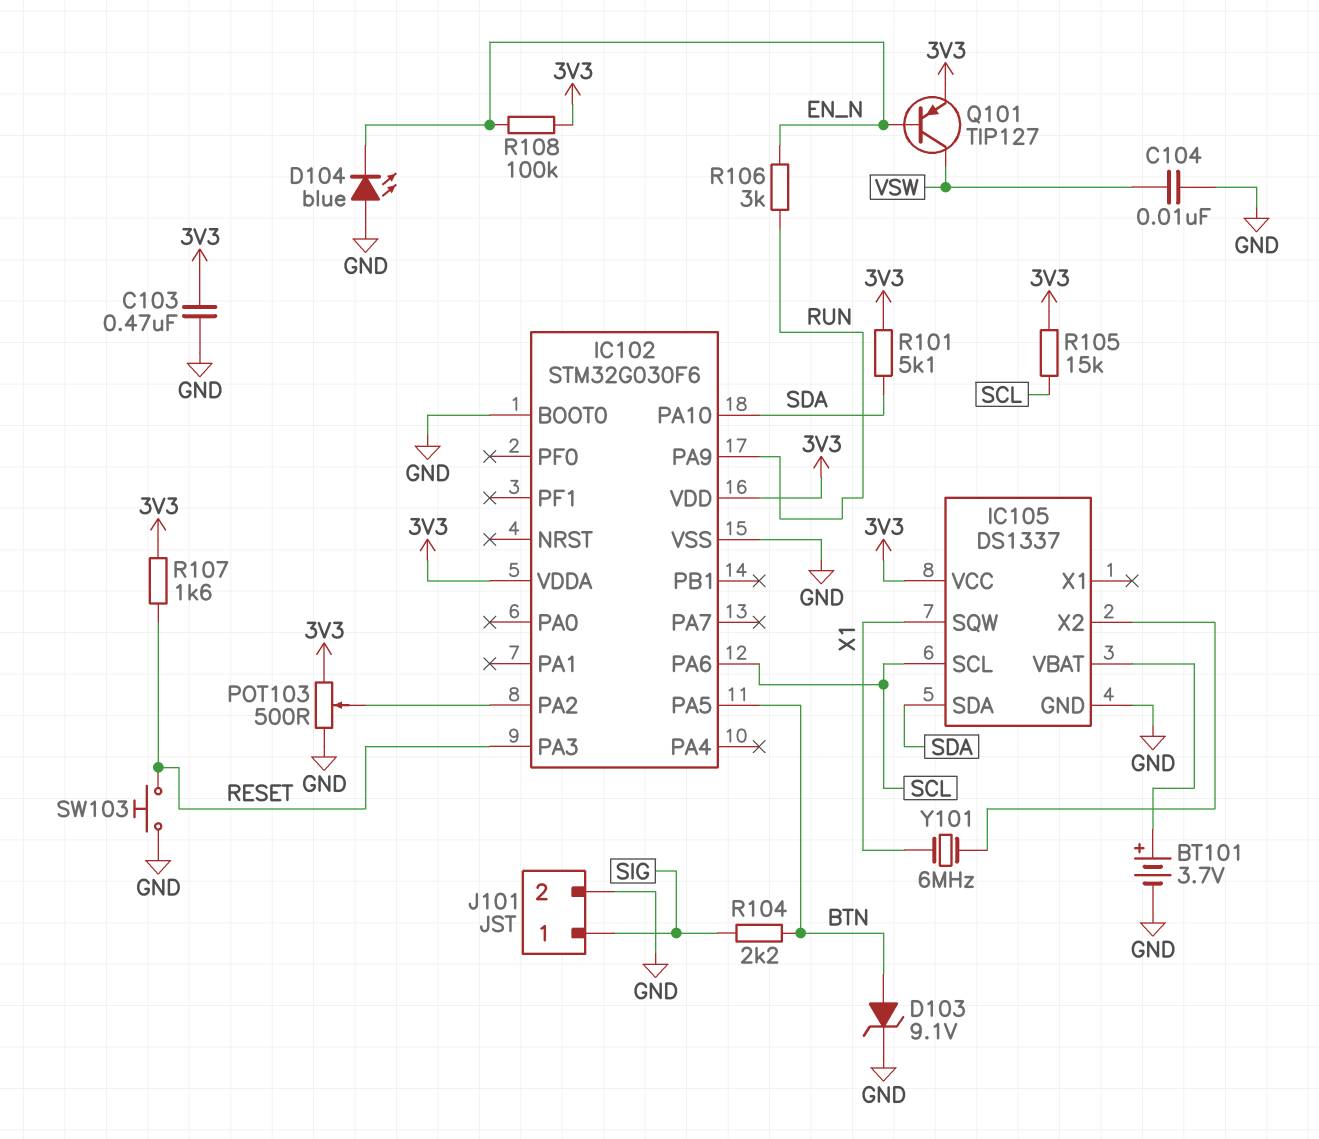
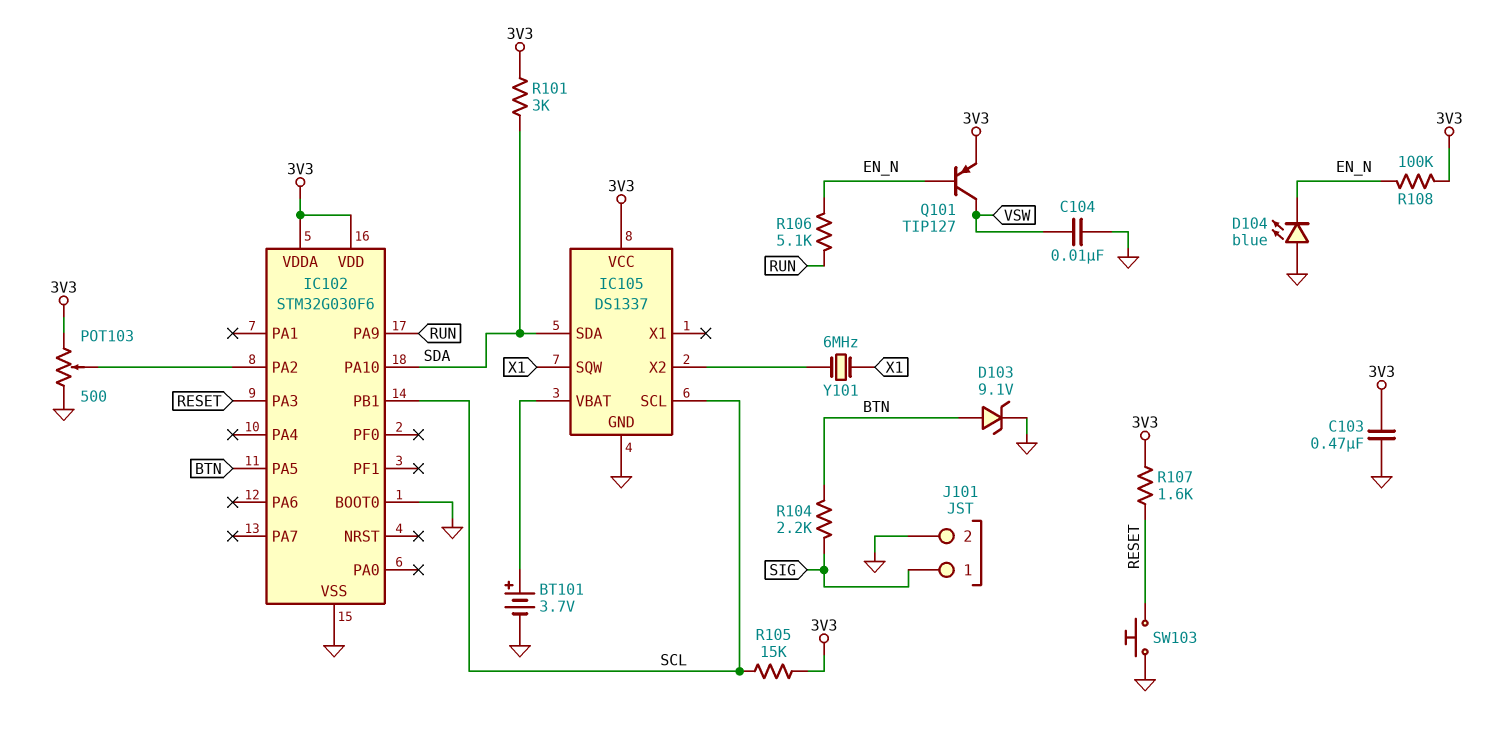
IC102 pin PA6: SCL -> none
IC102 pin PB1: none -> SCL
R101: 5.1k (3V3, SDA) -> 3k (3V3, SDA)
R106: 3k (EN_N, RUN) -> 5.1k (EN_N, RUN)

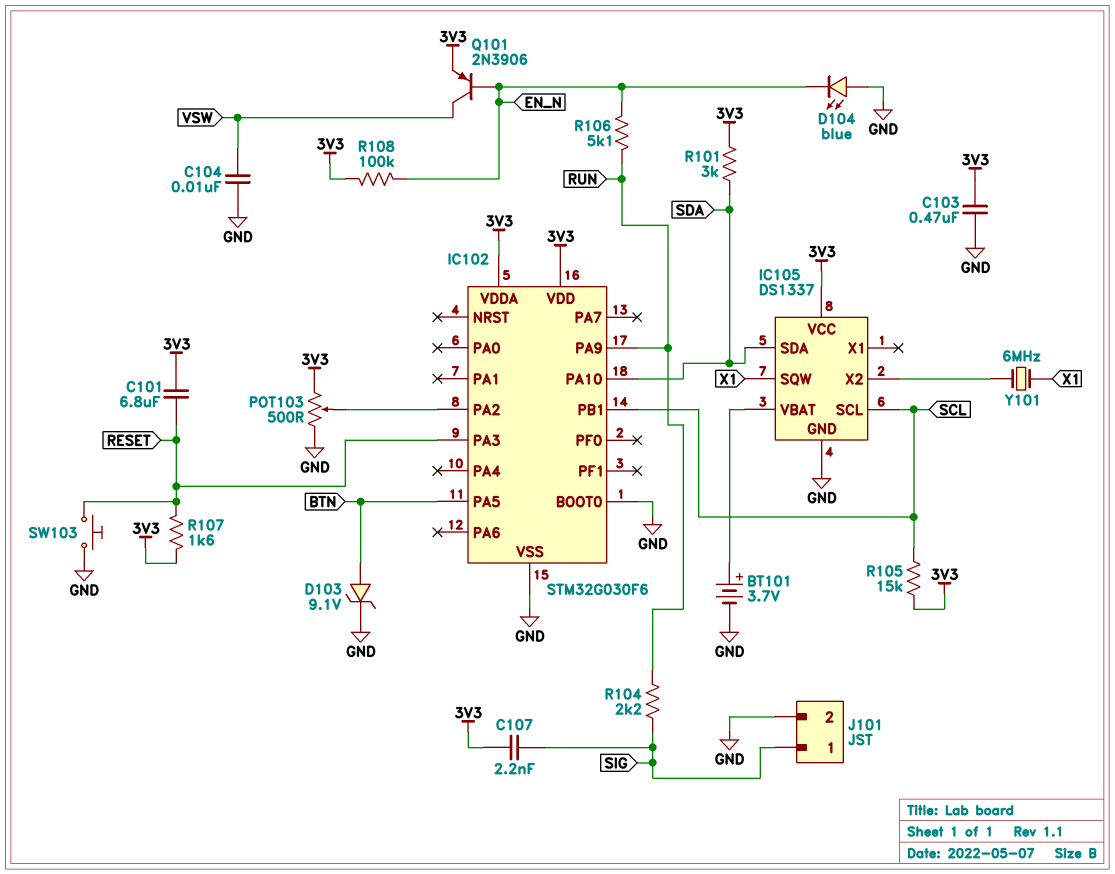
C101: none -> 6.8uF (3V3, RESET)
C107: none -> 2.2nF (3V3, SIG)
Q101: PNP TIP127 (B EN_N, C VSW, E 3V3) -> PNP 2N3906 (B EN_N, C VSW, E 3V3)
R104: 2.2k (BTN, SIG) -> 2.2k (RUN, SIG)

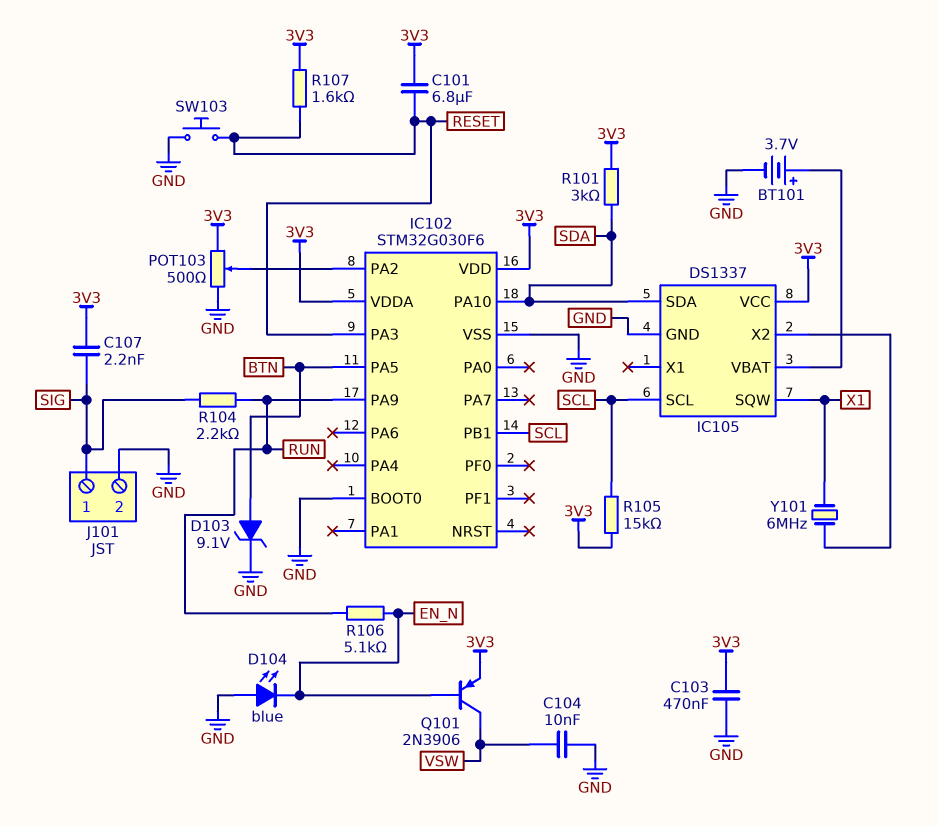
R108: 100k (3V3, EN_N) -> none

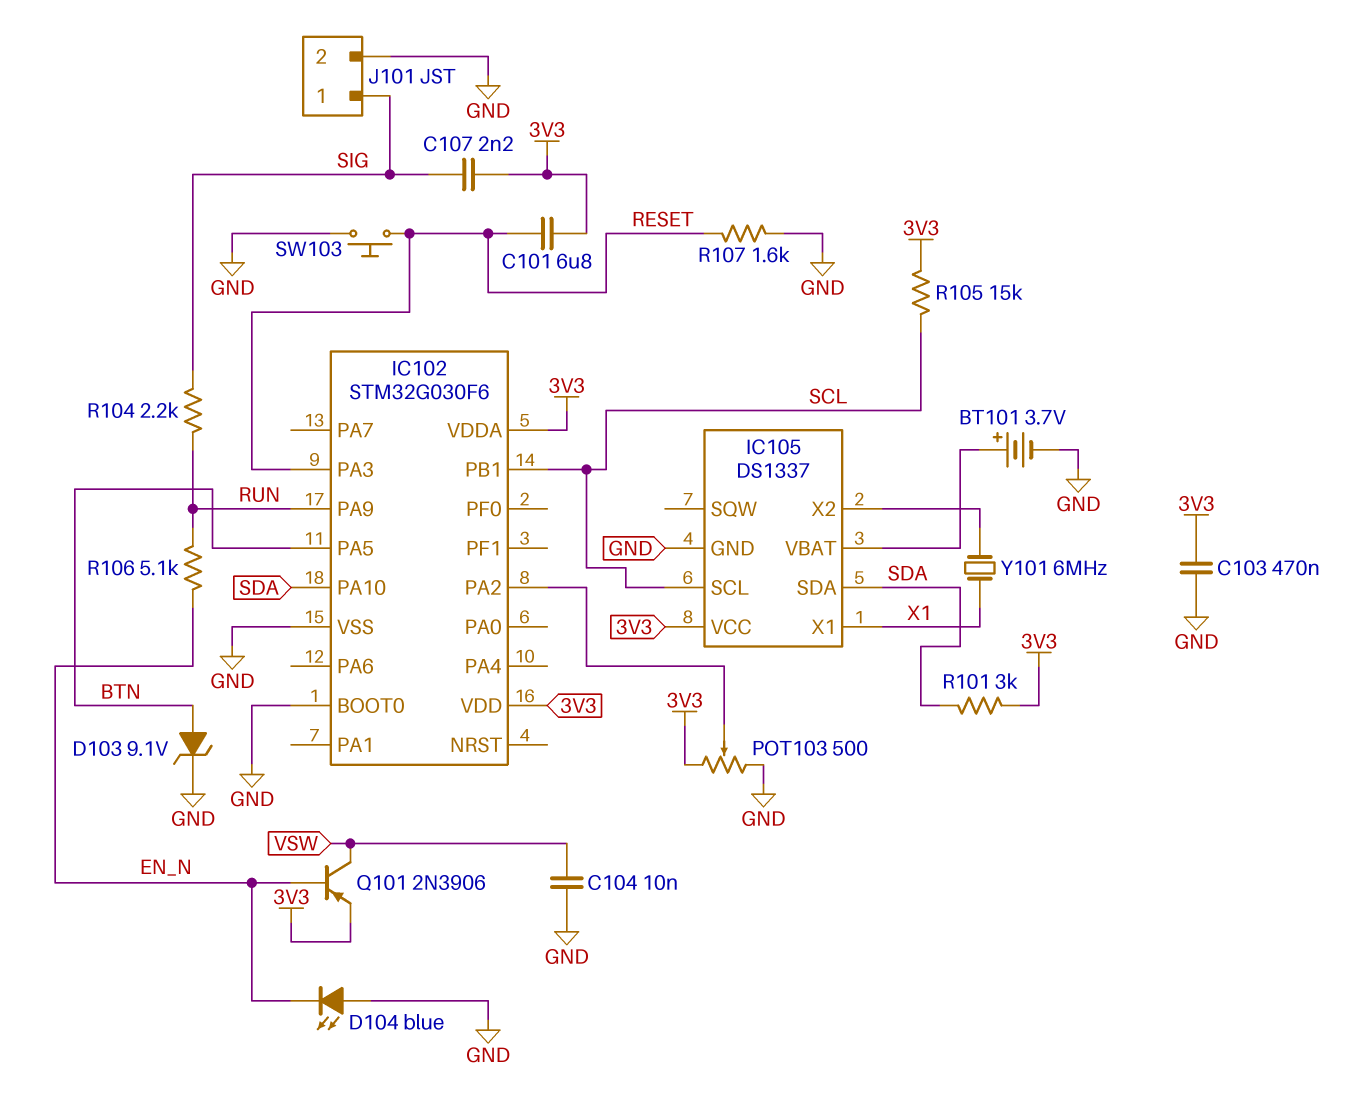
IC105 pin SQW: X1 -> none
IC105 pin X1: none -> X1
R107: 1.6k (3V3, RESET) -> 1.6k (GND, RESET)

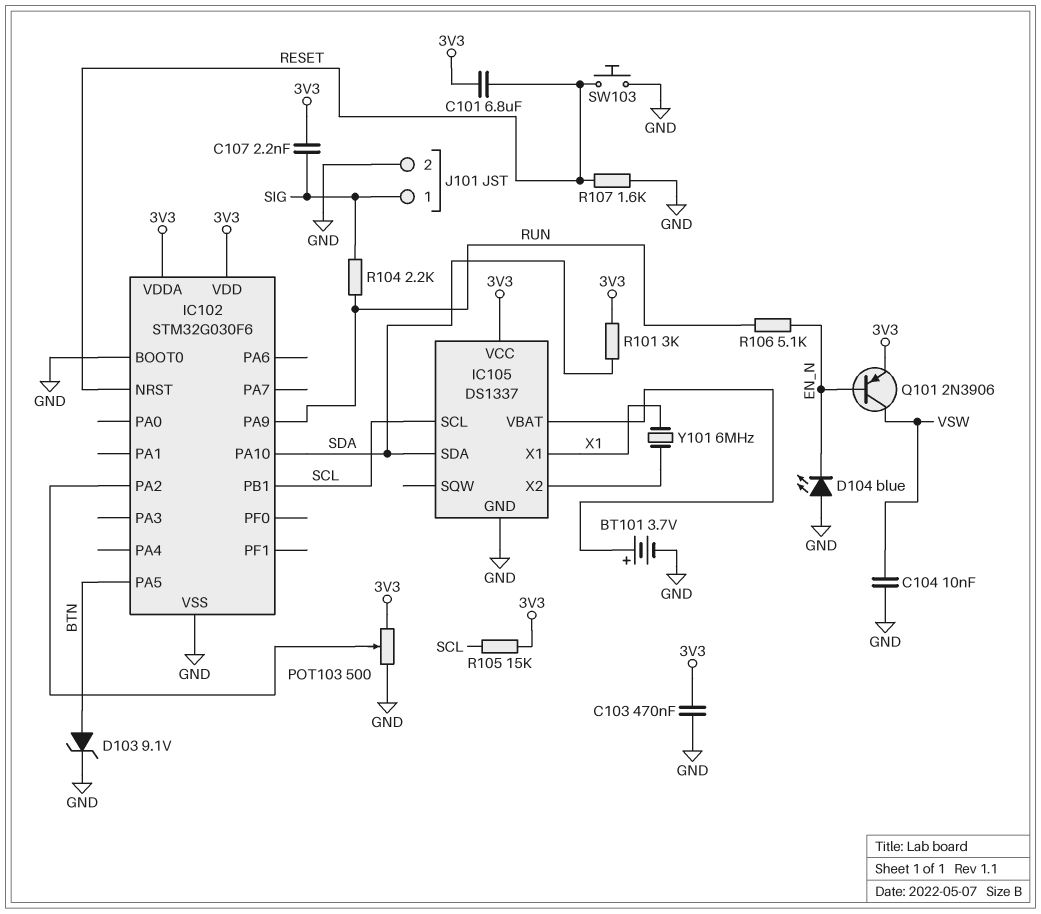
IC102 pin NRST: none -> RESET
IC102 pin PA3: RESET -> none

